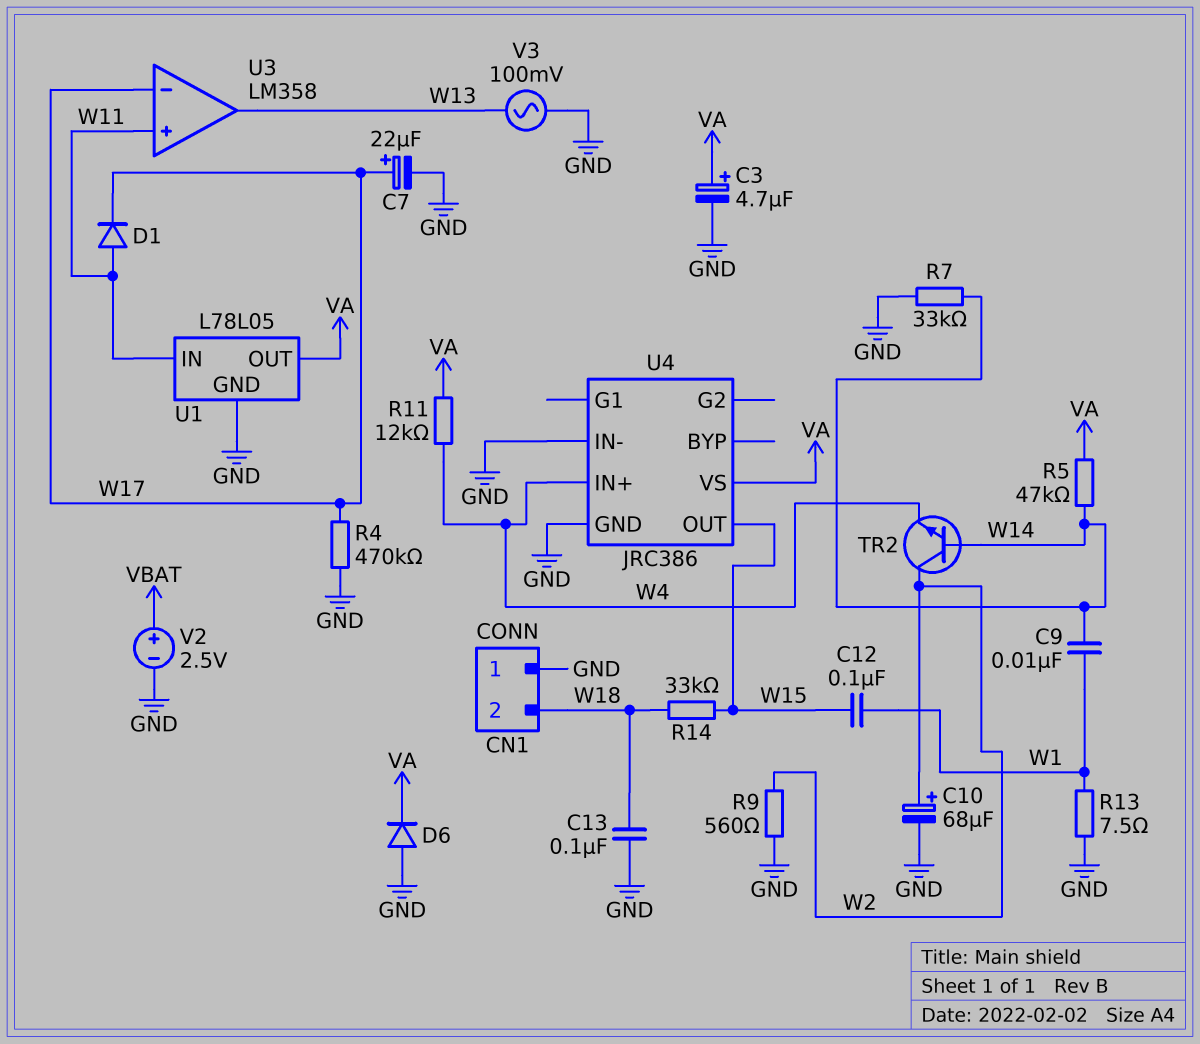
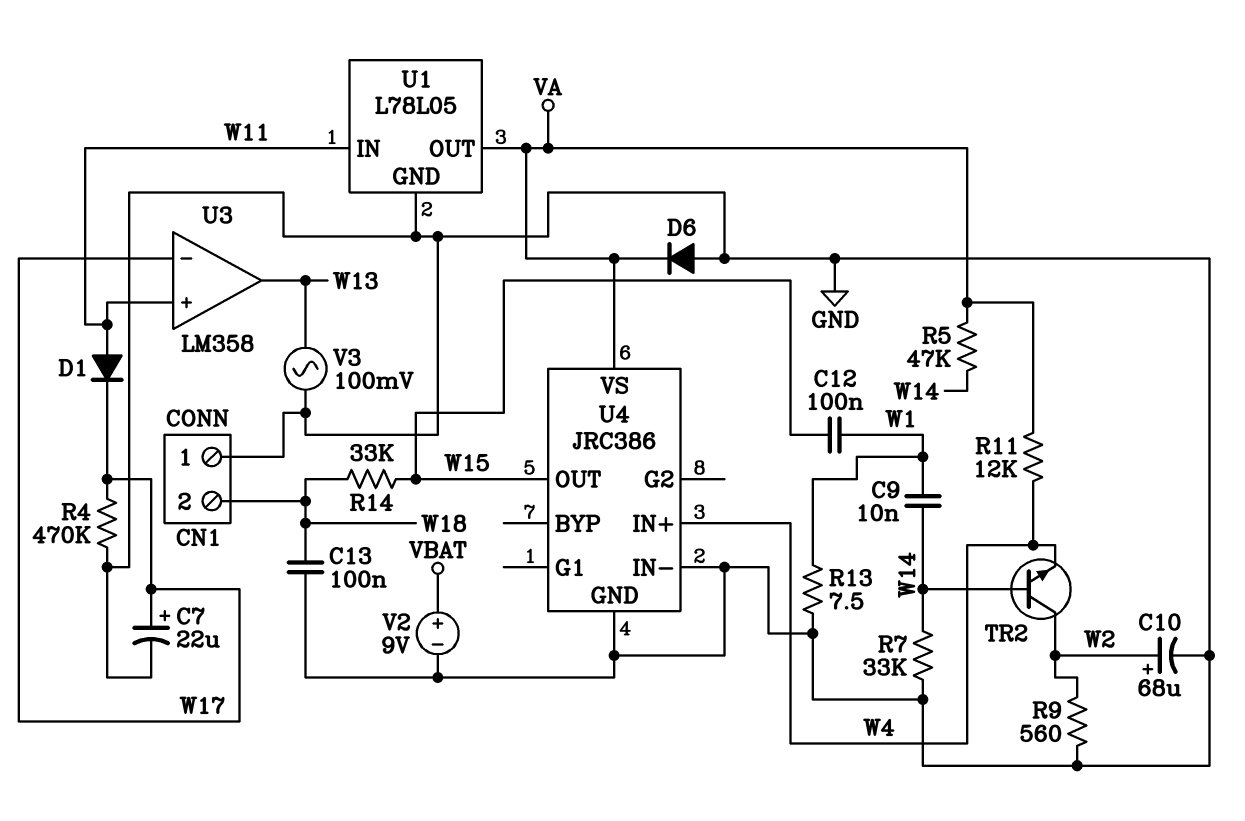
C3: 4.7uF (plus VA, minus GND) -> none
V2: 2.5V (plus VBAT, minus GND) -> 9V (plus VBAT, minus GND)

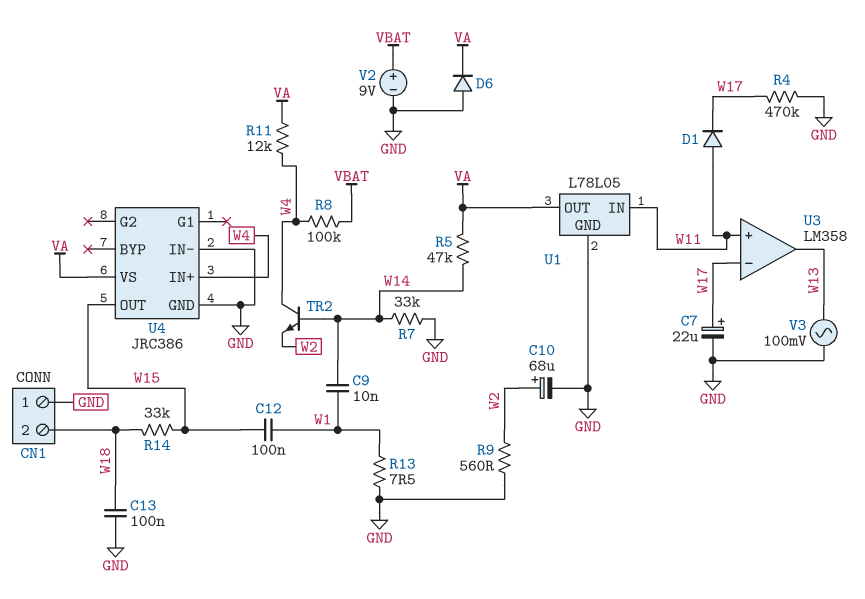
R8: none -> 100k (VBAT, W4)
TR2: NPN (B W14, C W2, E W4) -> NPN (B W14, C W4, E W2)

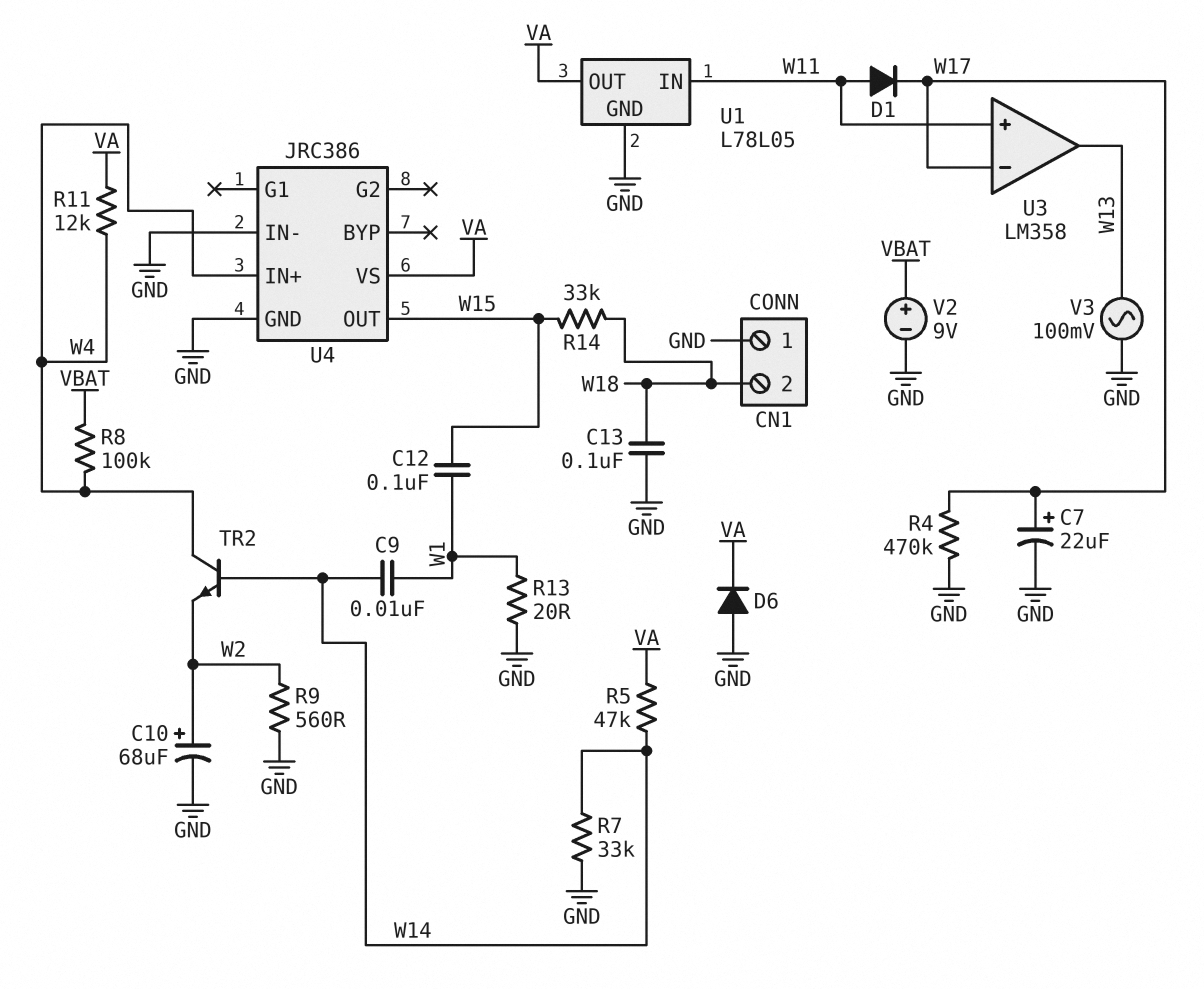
R13: 7.5 (GND, W1) -> 20 (GND, W1)

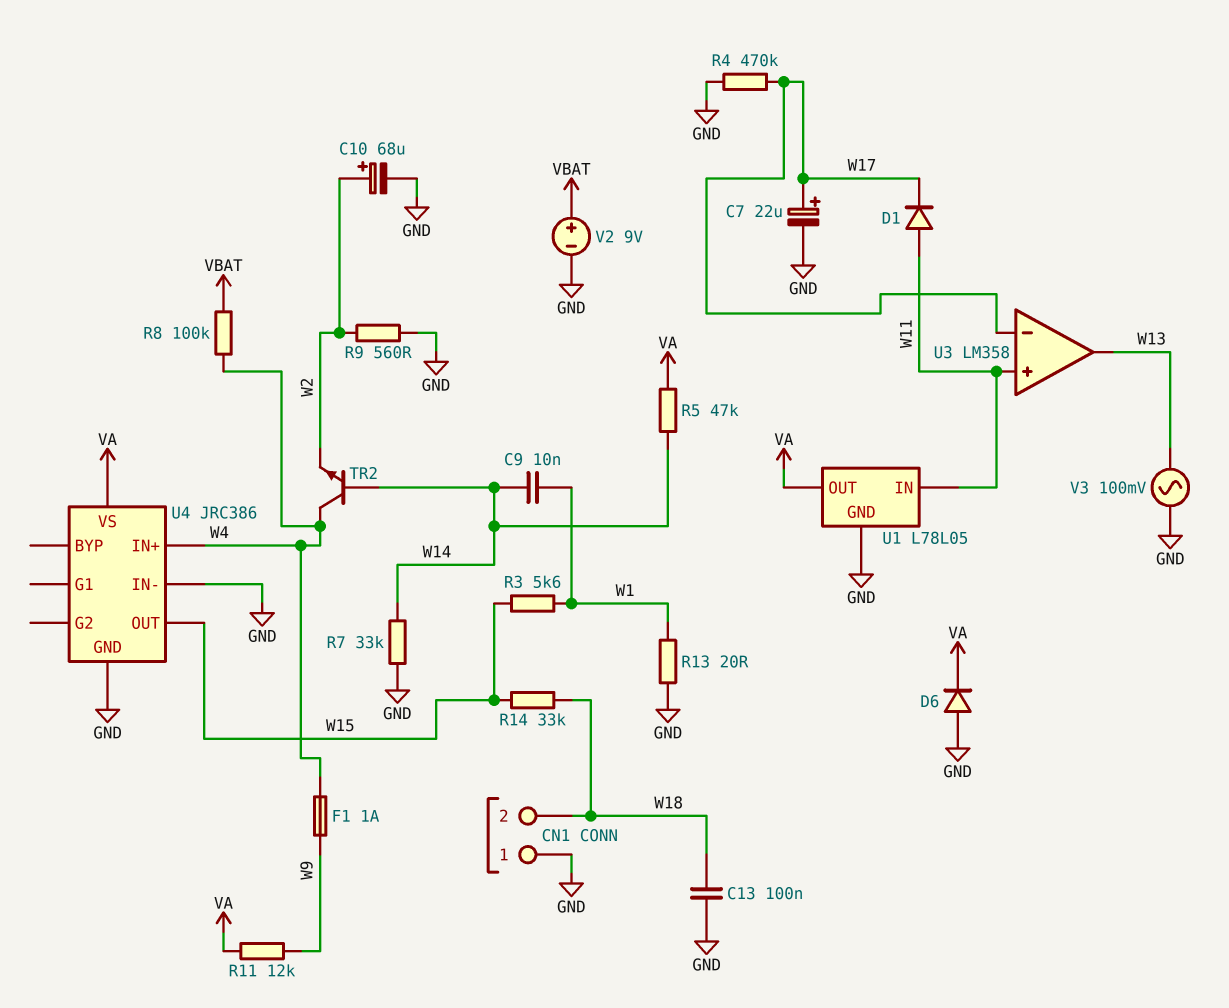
C12: 100nF (W1, W15) -> none
F1: none -> 1A (W4, W9)
R3: none -> 5.6k (W1, W15)
R11: 12k (VA, W4) -> 12k (VA, W9)

